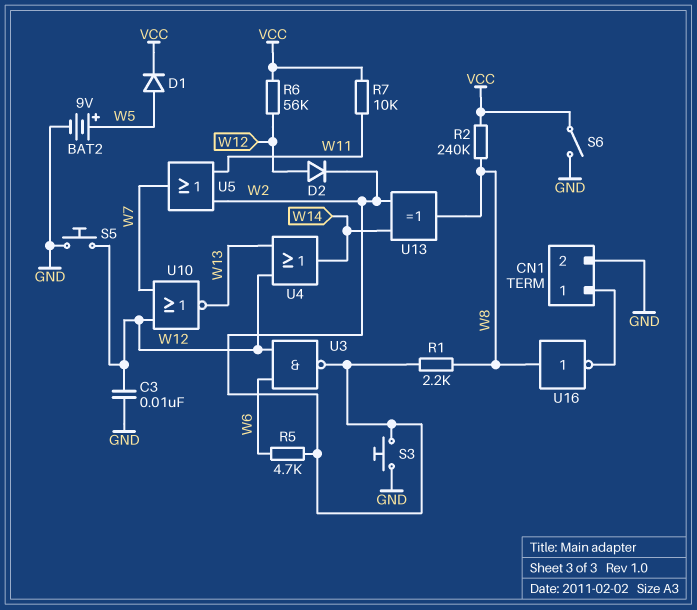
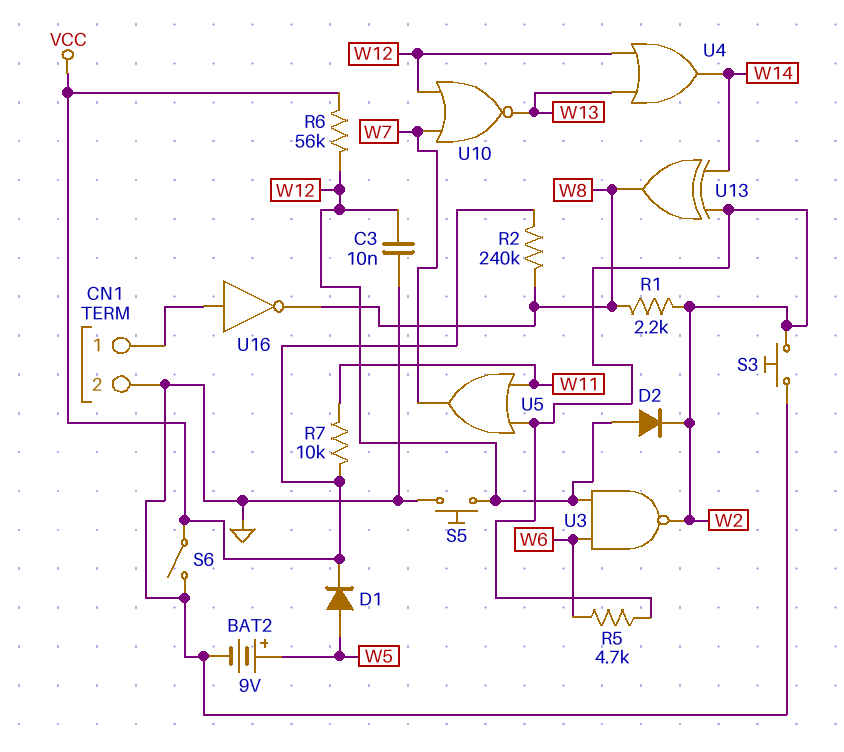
U16: NOT (in W8, out CN1/1) -> NOT (in CN1/1, out W8)

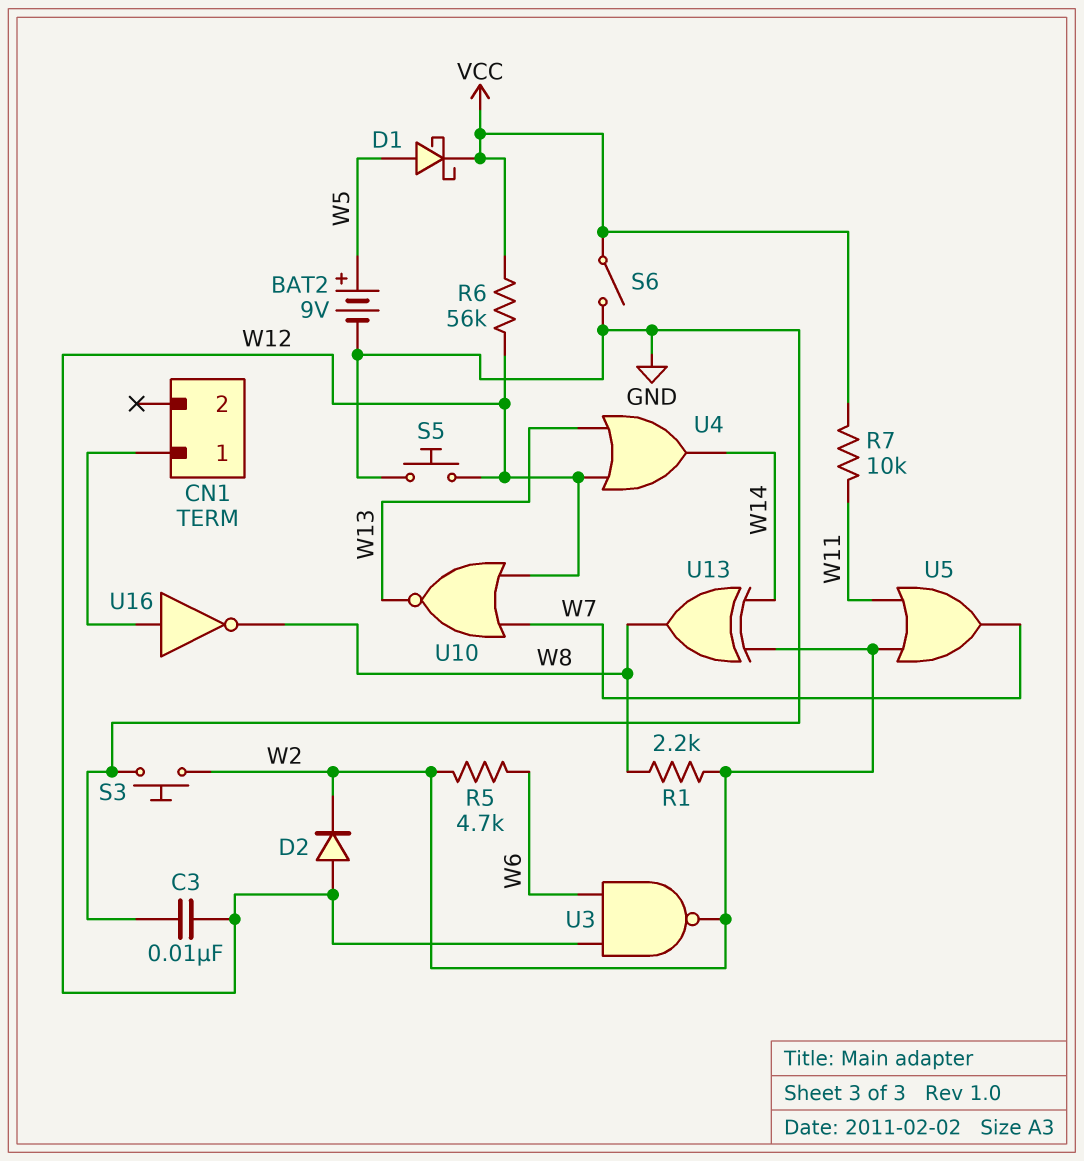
CN1 pin 2: GND -> none
D1: diode (A W5, K VCC) -> schottky (A W5, K VCC)
R2: 240k (VCC, W8) -> none

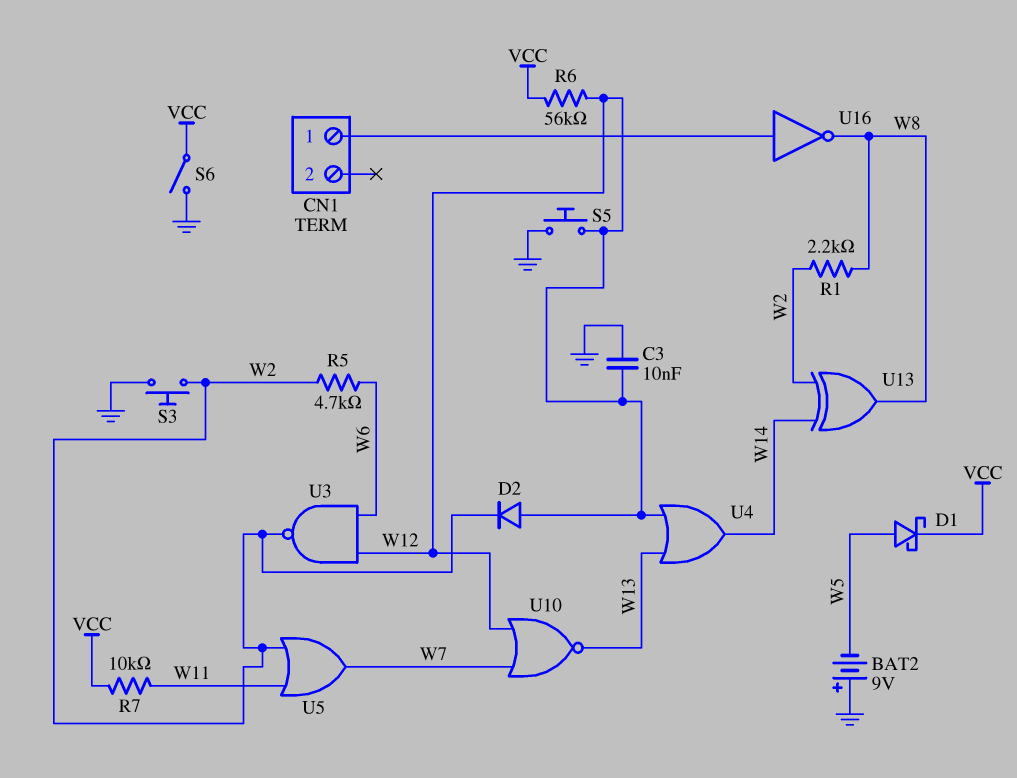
BAT2: 9V (plus W5, minus GND) -> 9V (plus GND, minus W5)

